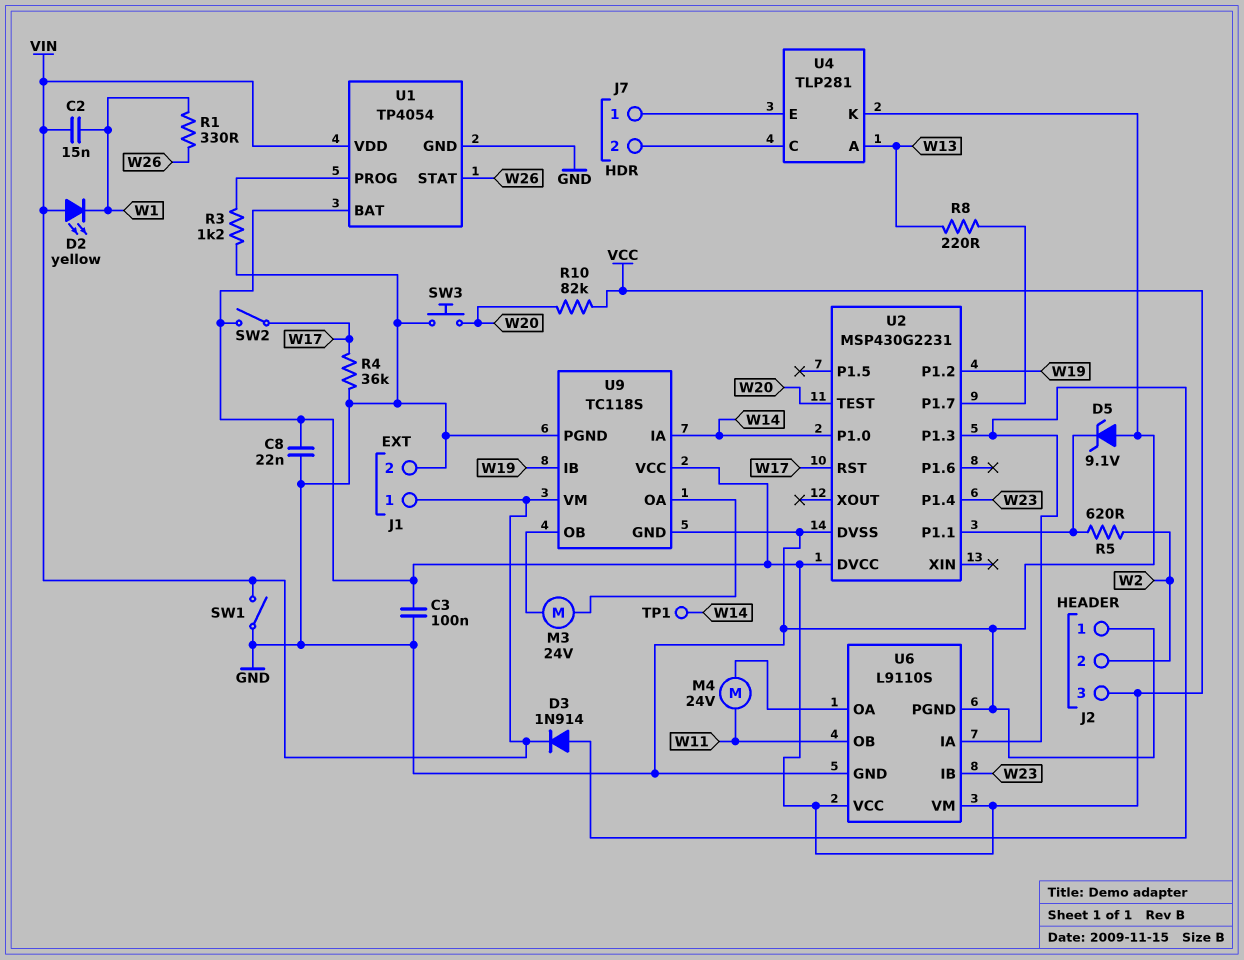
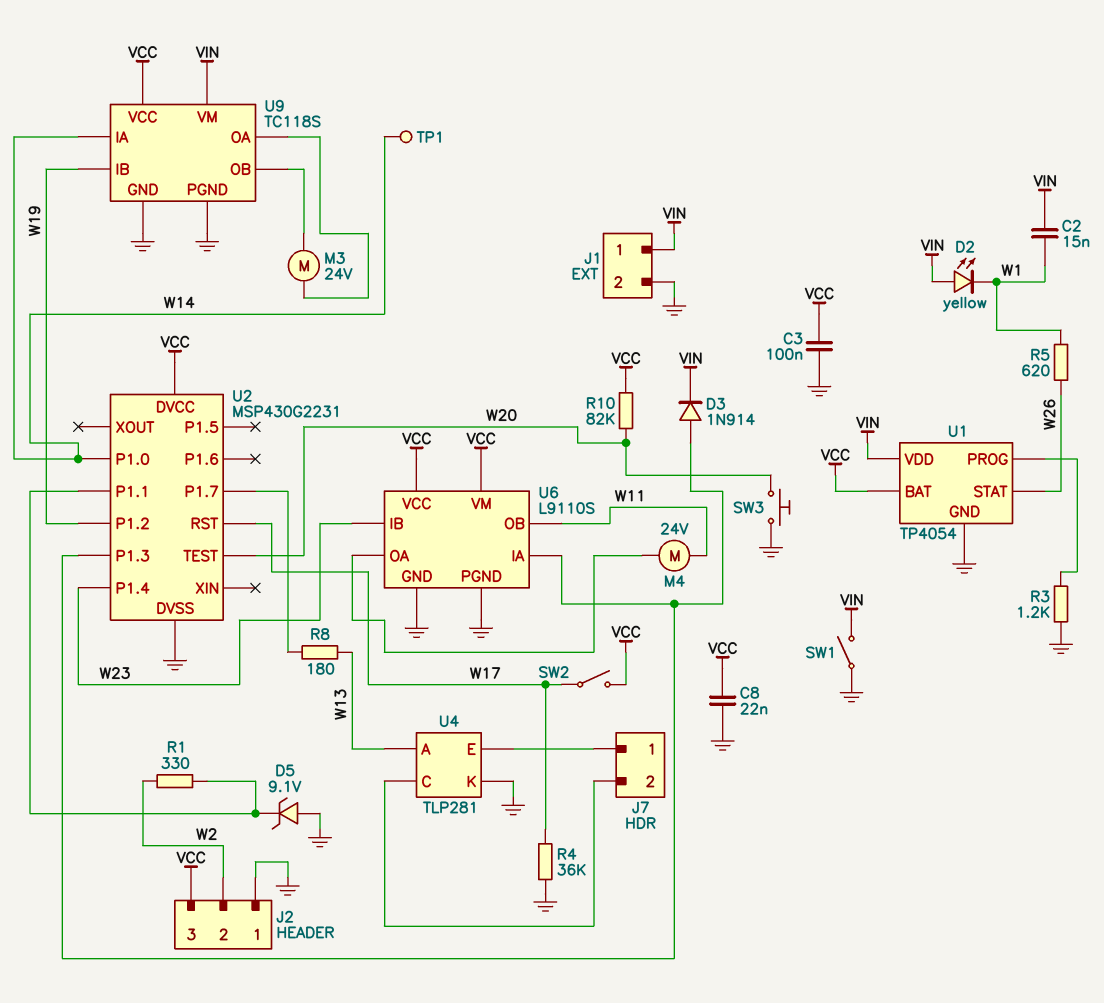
R1: 330 (W1, W26) -> 330 (U2/P1.1, W2)
R5: 620 (U2/P1.1, W2) -> 620 (W1, W26)
R8: 220 (U2/P1.7, W13) -> 180 (U2/P1.7, W13)

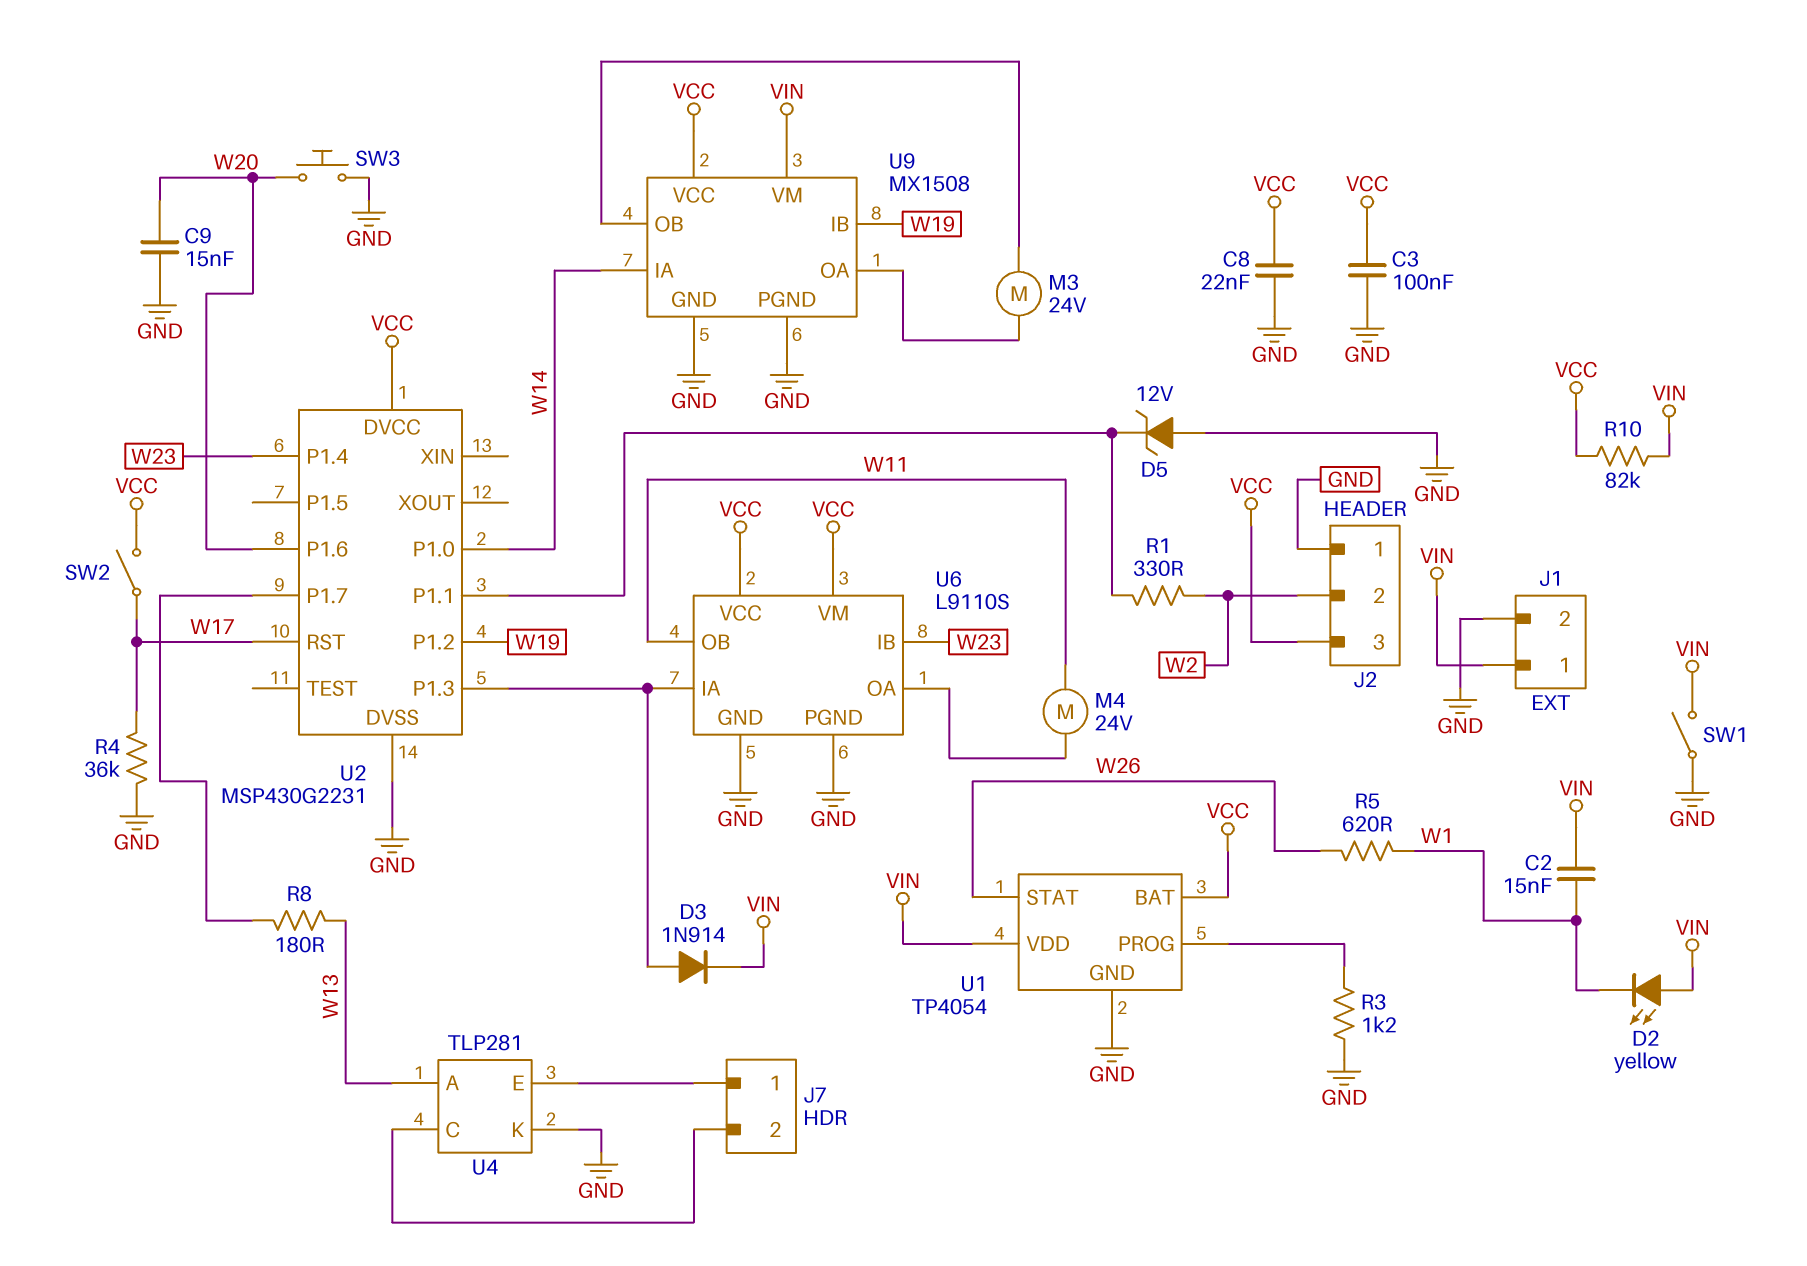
C9: none -> 15nF (GND, W20)
D5: zener 9.1V (A GND, K U2/P1.1) -> zener 12V (A GND, K U2/P1.1)
R10: 82k (VCC, W20) -> 82k (VCC, VIN)
TP1: test point (W14) -> none
U2 pin P1.6: none -> W20
U2 pin TEST: W20 -> none
U9: TC118S -> MX1508

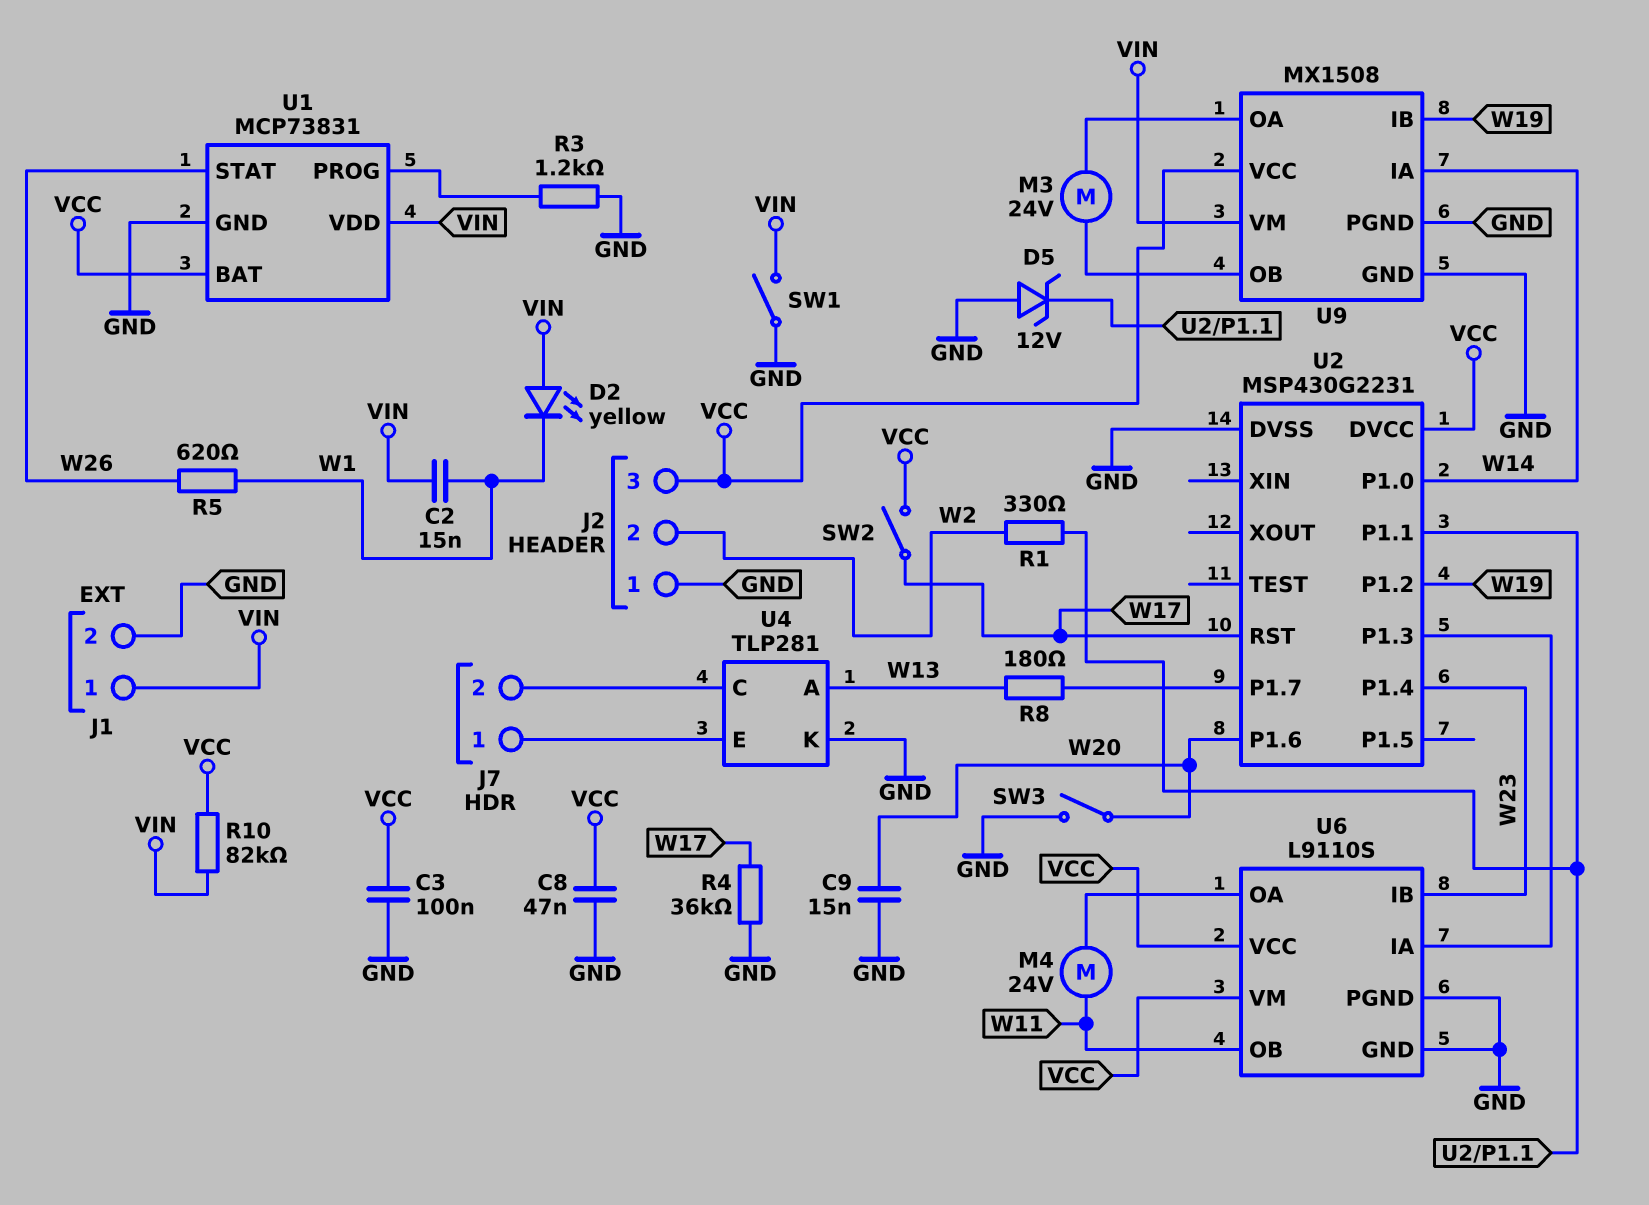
C8: 22nF (GND, VCC) -> 47nF (GND, VCC)
D3: diode 1N914 (A U2/P1.3, K VIN) -> none
SW3: button (GND, W20) -> switch (GND, W20)
U1: TP4054 -> MCP73831

